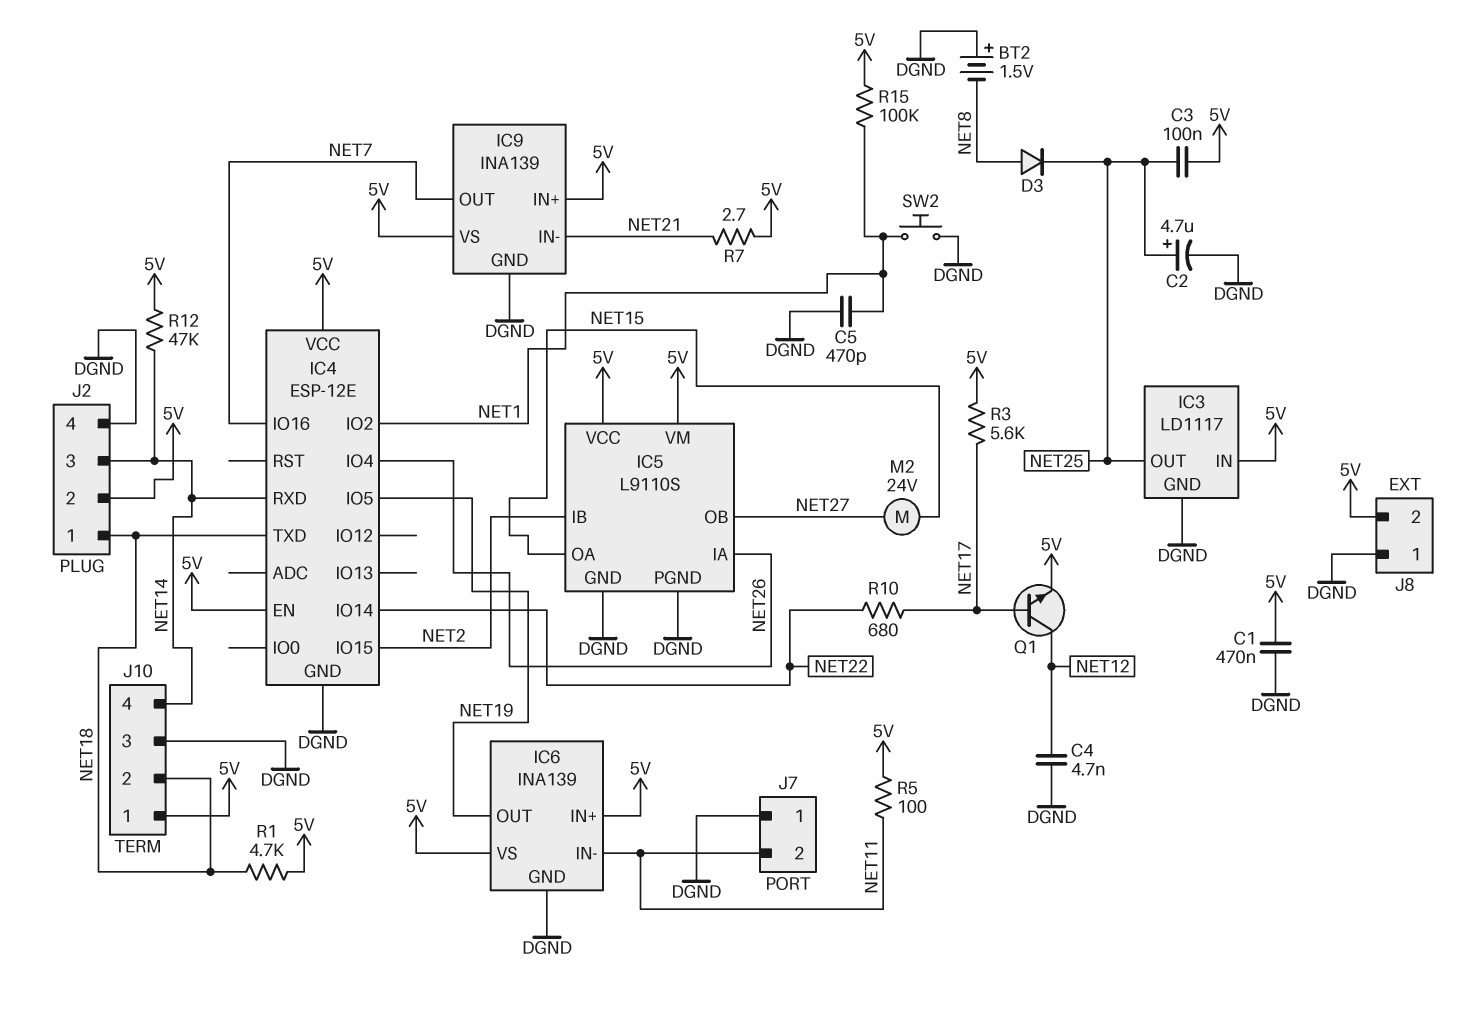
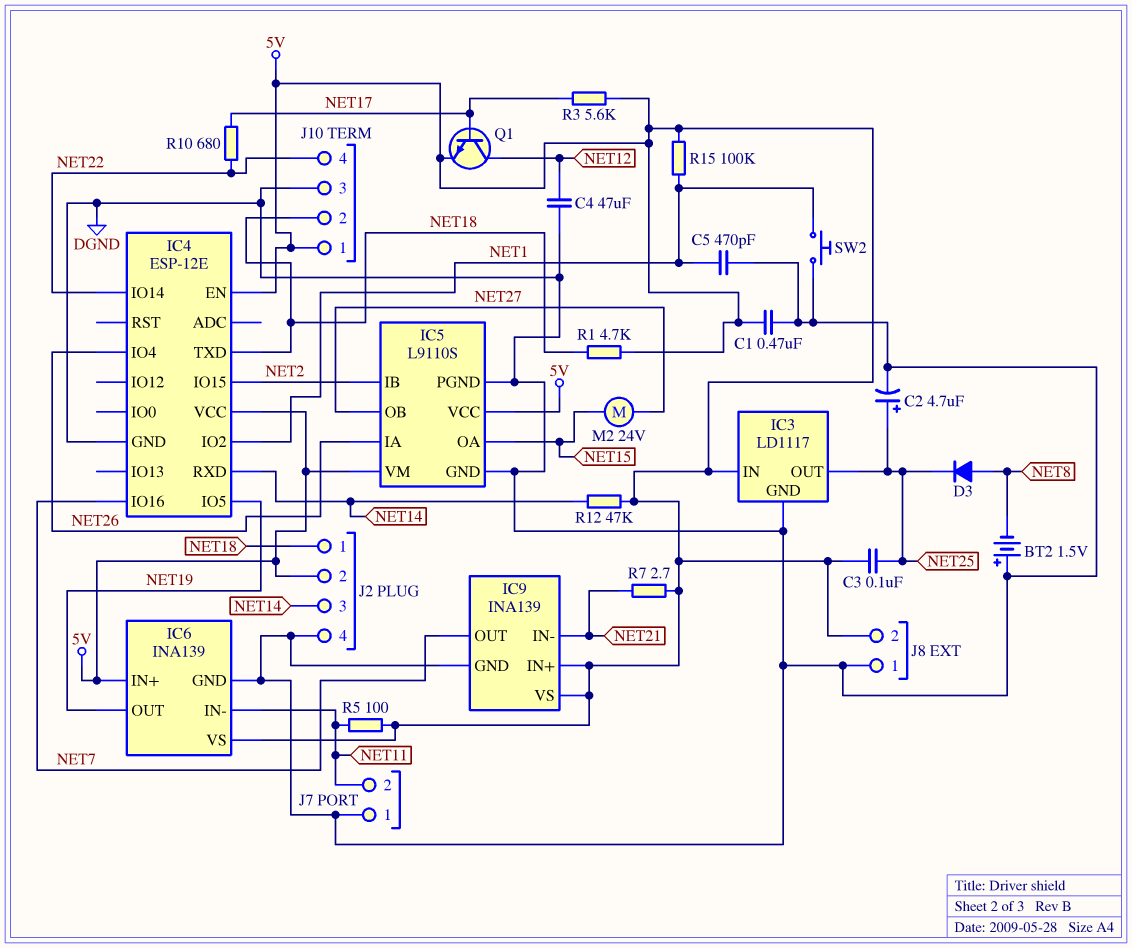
C4: 4.7nF (DGND, NET12) -> 47uF (DGND, NET12)
J10 pin 4: NET14 -> NET22

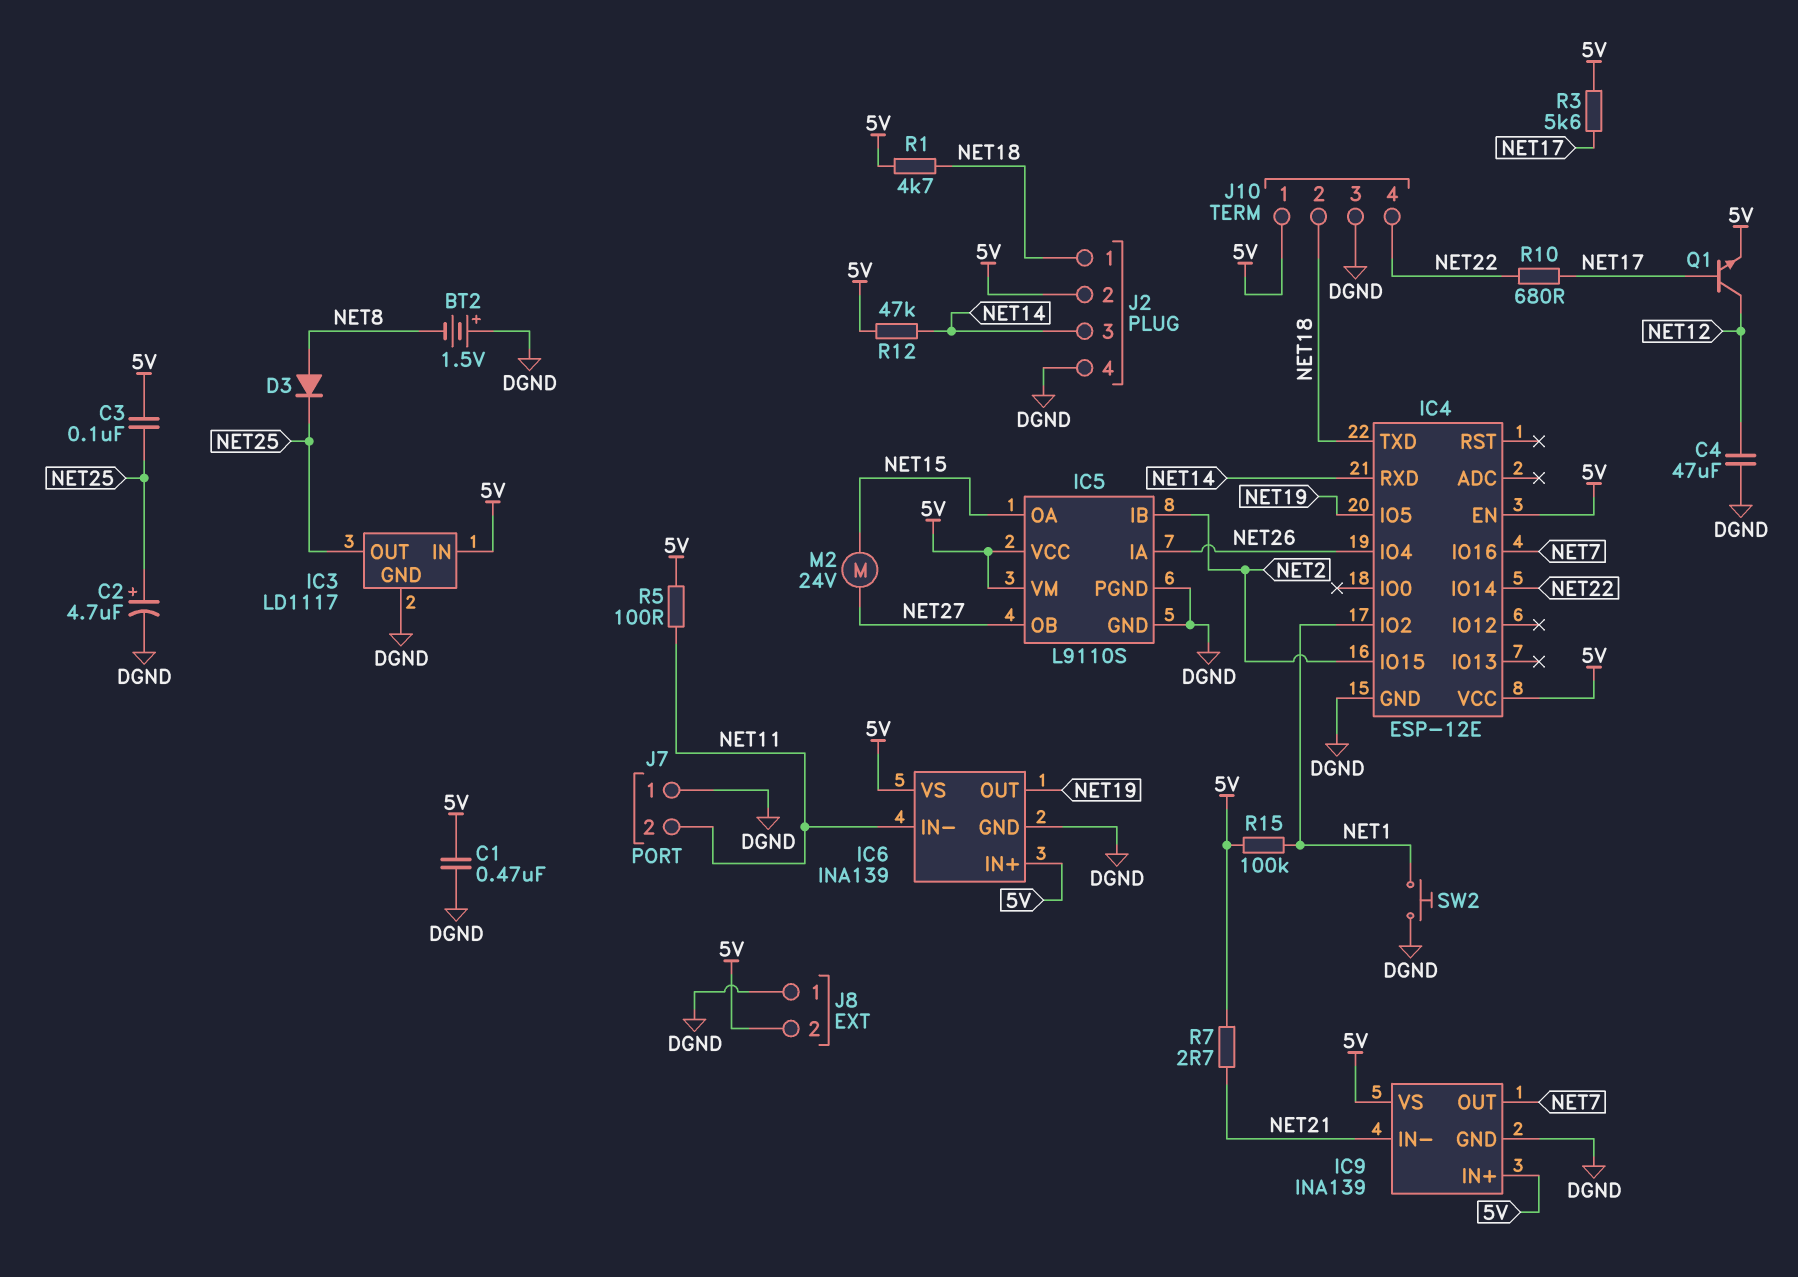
C5: 470pF (DGND, NET1) -> none

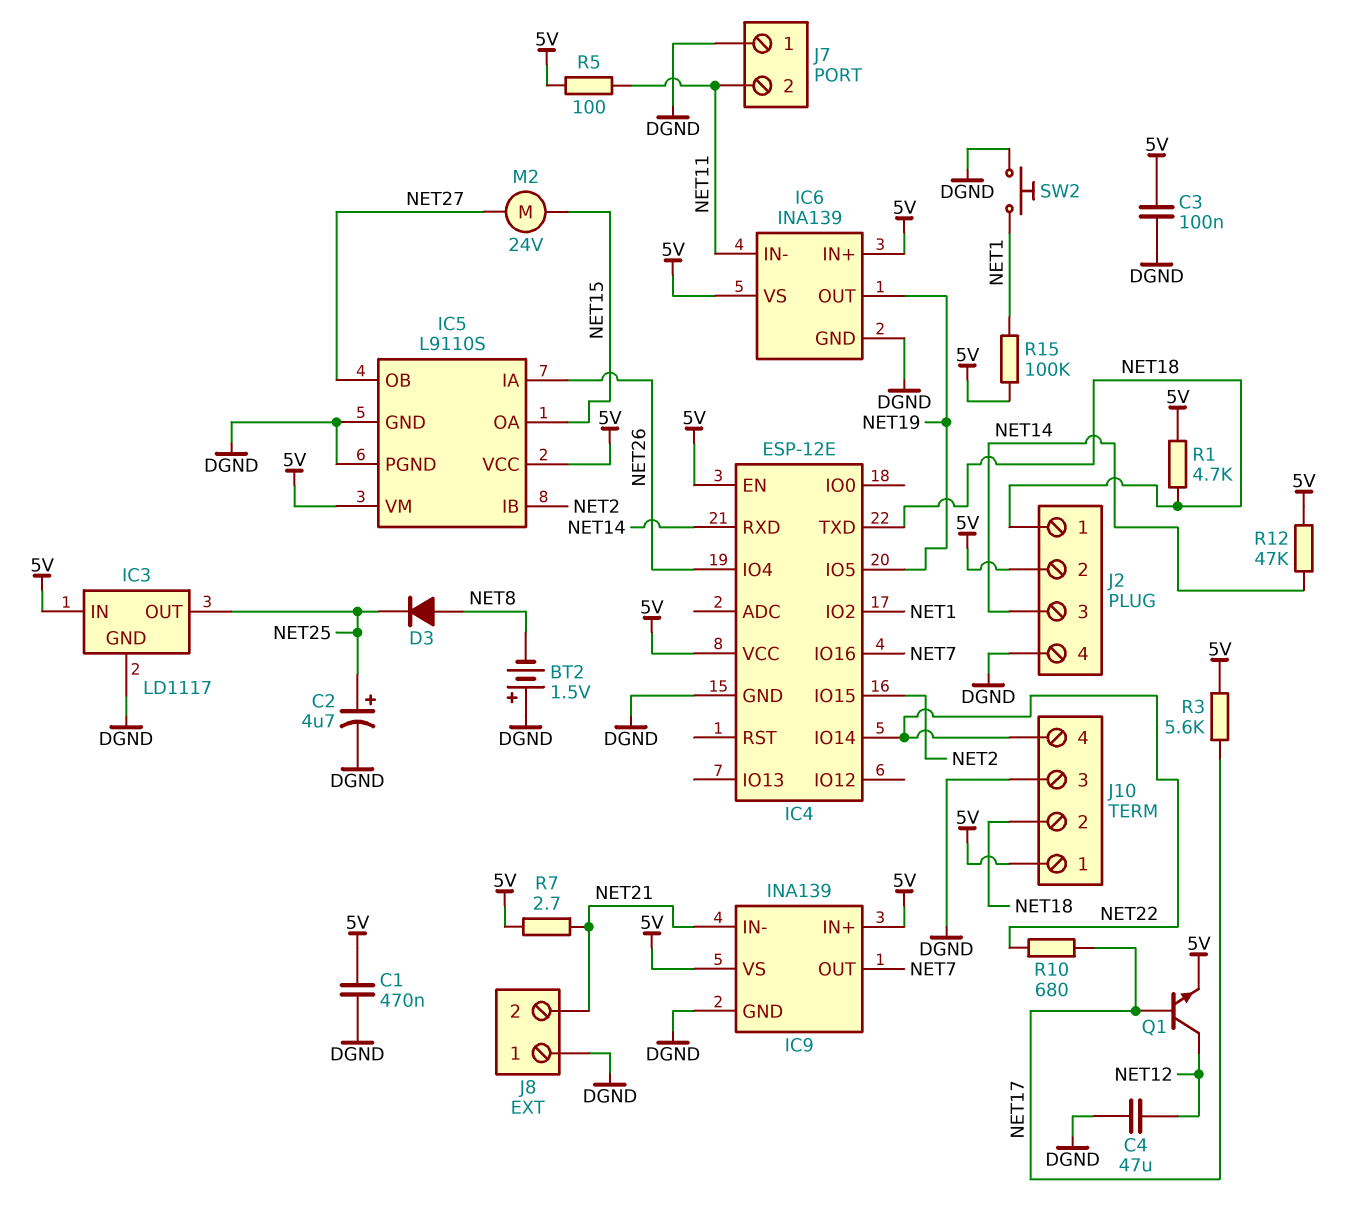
C3: 100nF (5V, NET25) -> 100nF (5V, DGND)
J8 pin 2: 5V -> NET21

